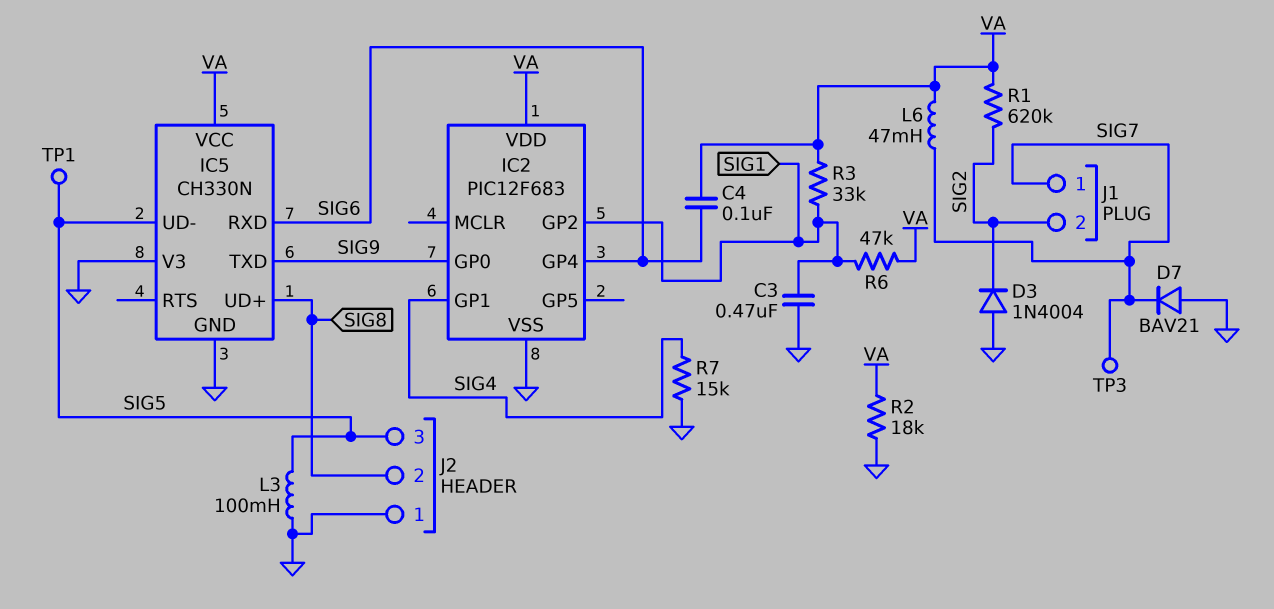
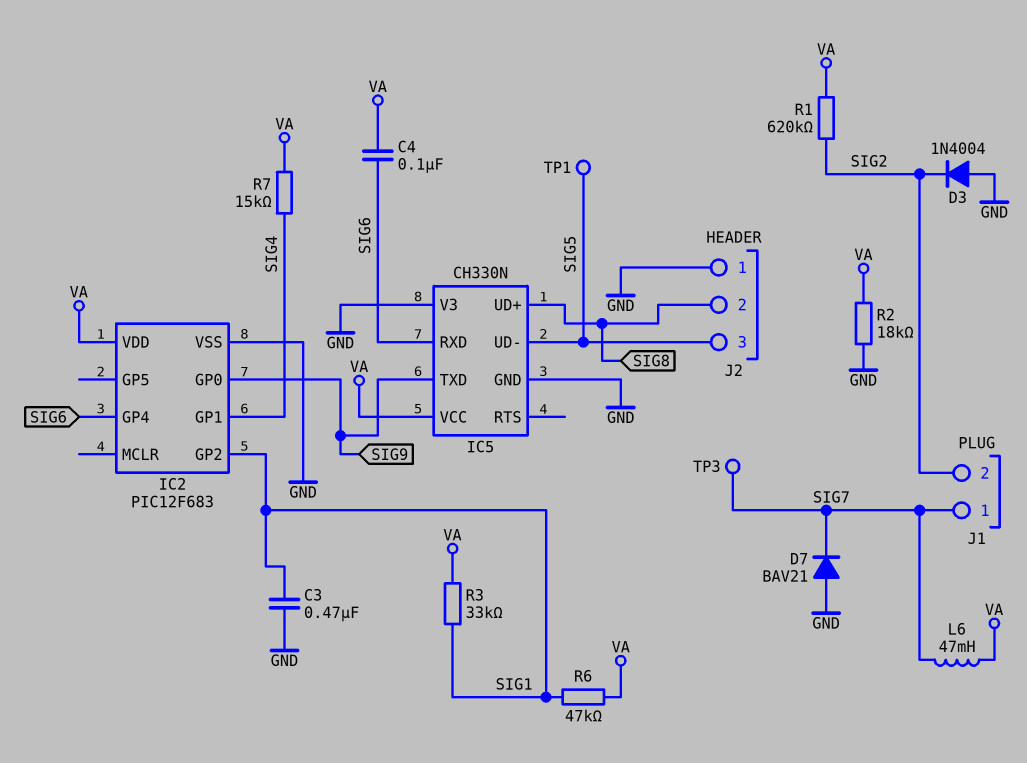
L3: 100mH (GND, SIG5) -> none
R7: 15k (GND, SIG4) -> 15k (SIG4, VA)

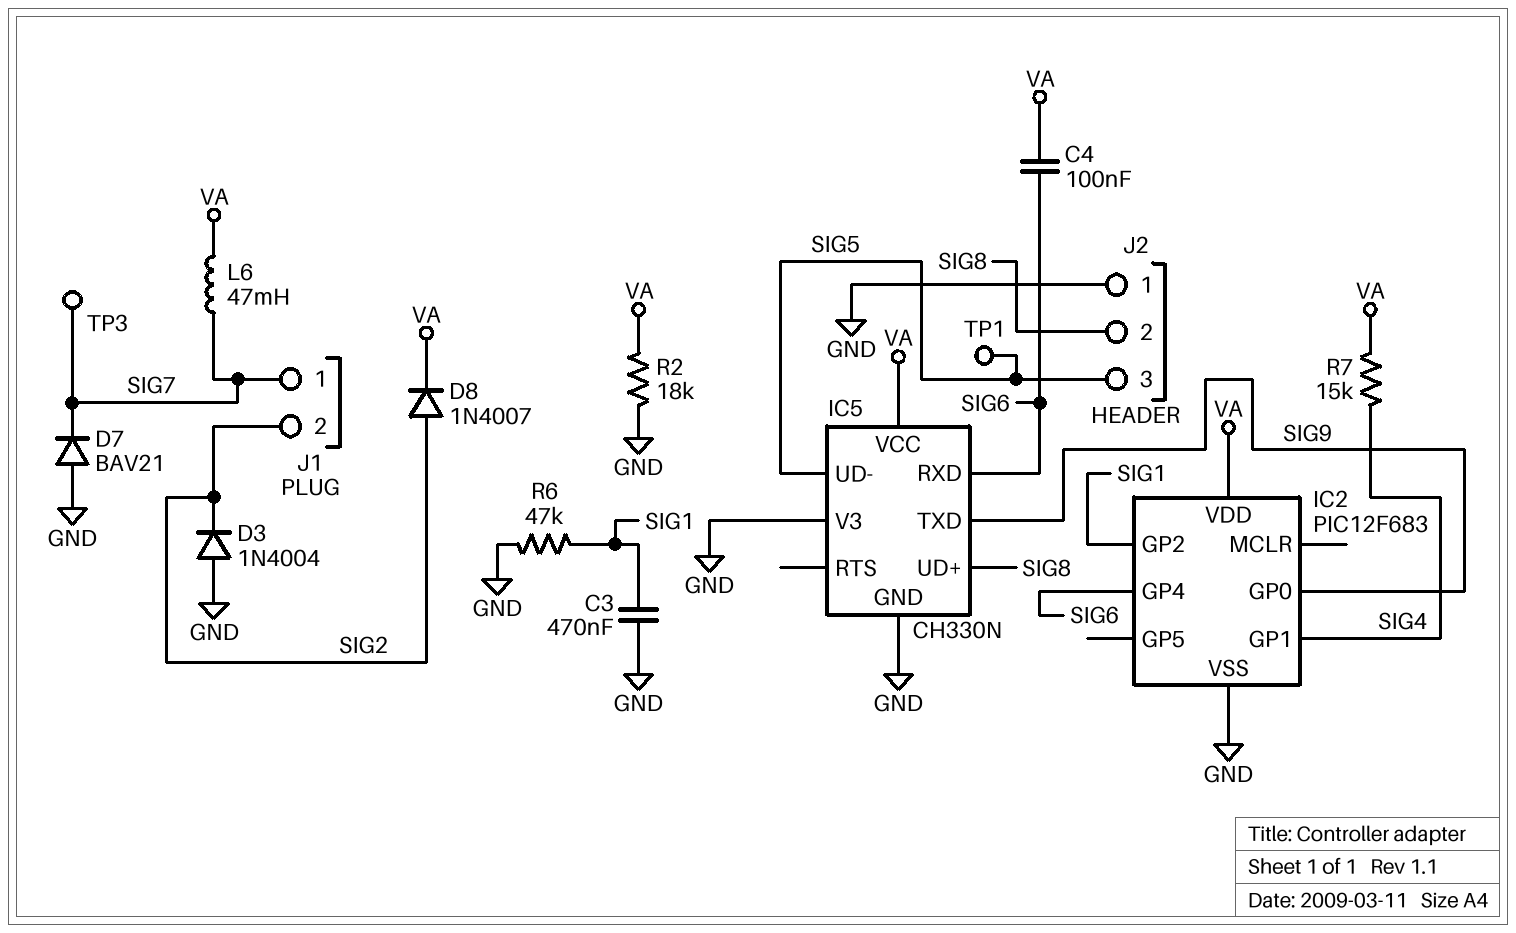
D8: none -> diode 1N4007 (A SIG2, K VA)
R1: 620k (SIG2, VA) -> none
R3: 33k (SIG1, VA) -> none
R6: 47k (SIG1, VA) -> 47k (GND, SIG1)

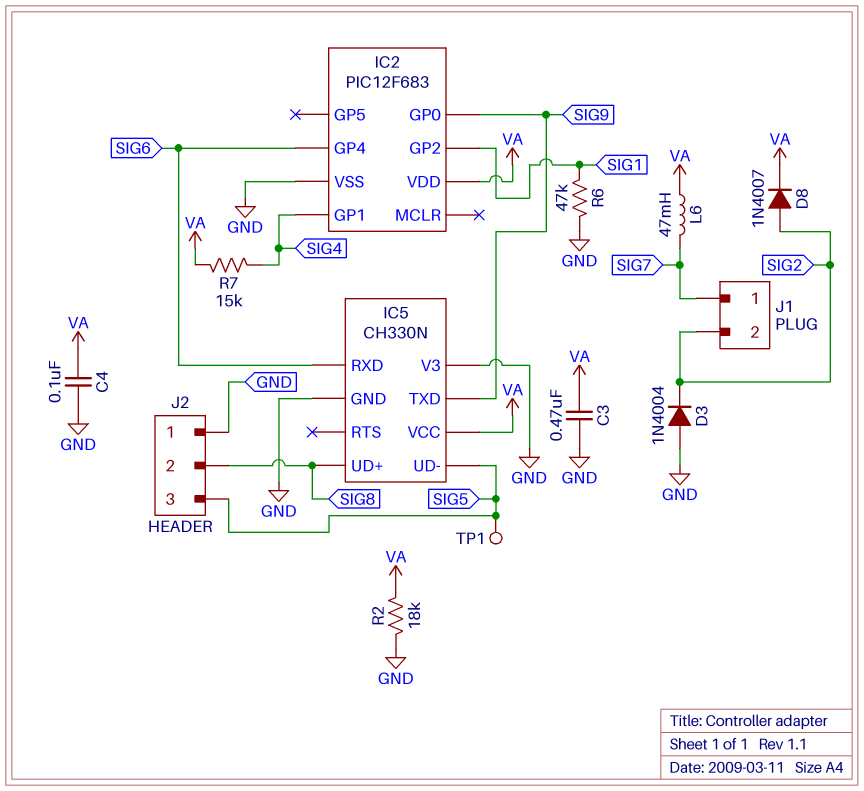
C3: 470nF (GND, SIG1) -> 470nF (GND, VA)
C4: 100nF (SIG6, VA) -> 100nF (GND, VA)
D7: diode BAV21 (A GND, K SIG7) -> none
TP3: test point (SIG7) -> none

